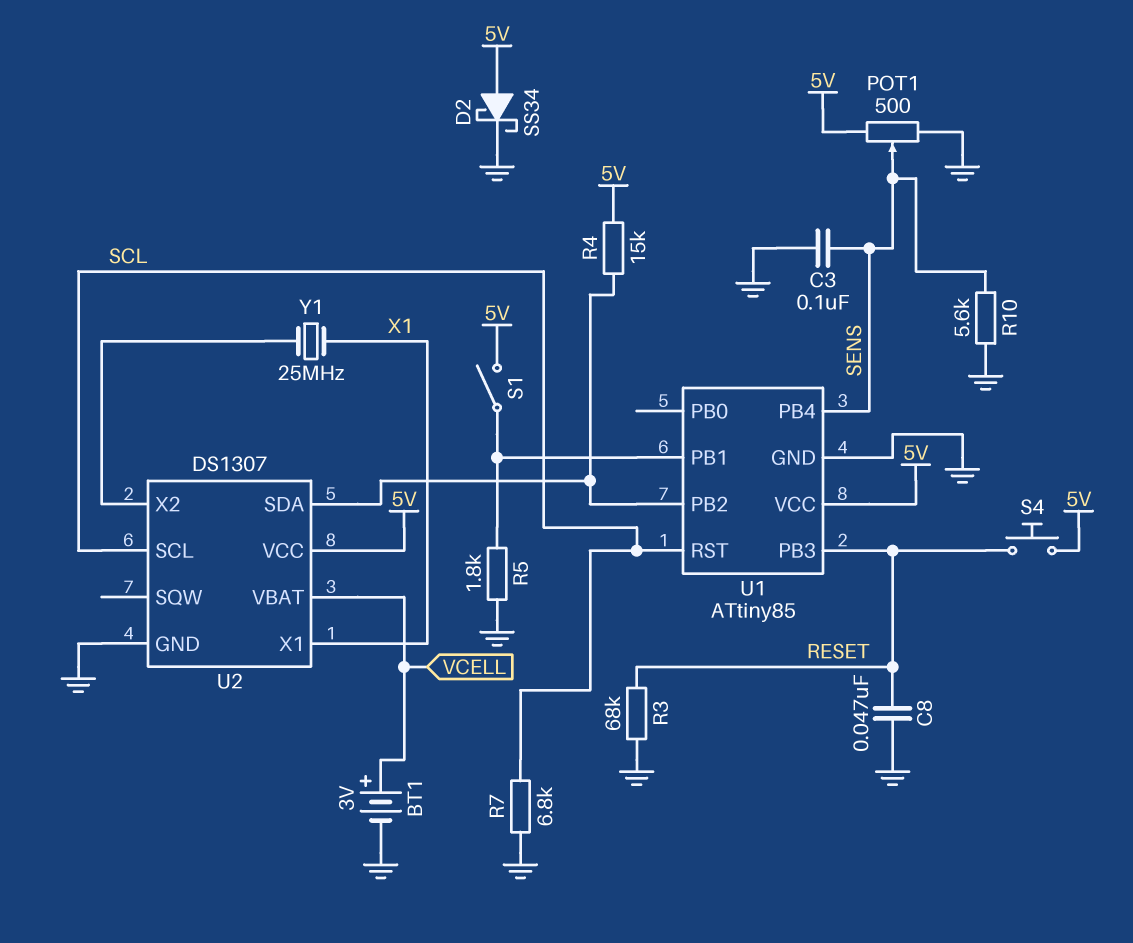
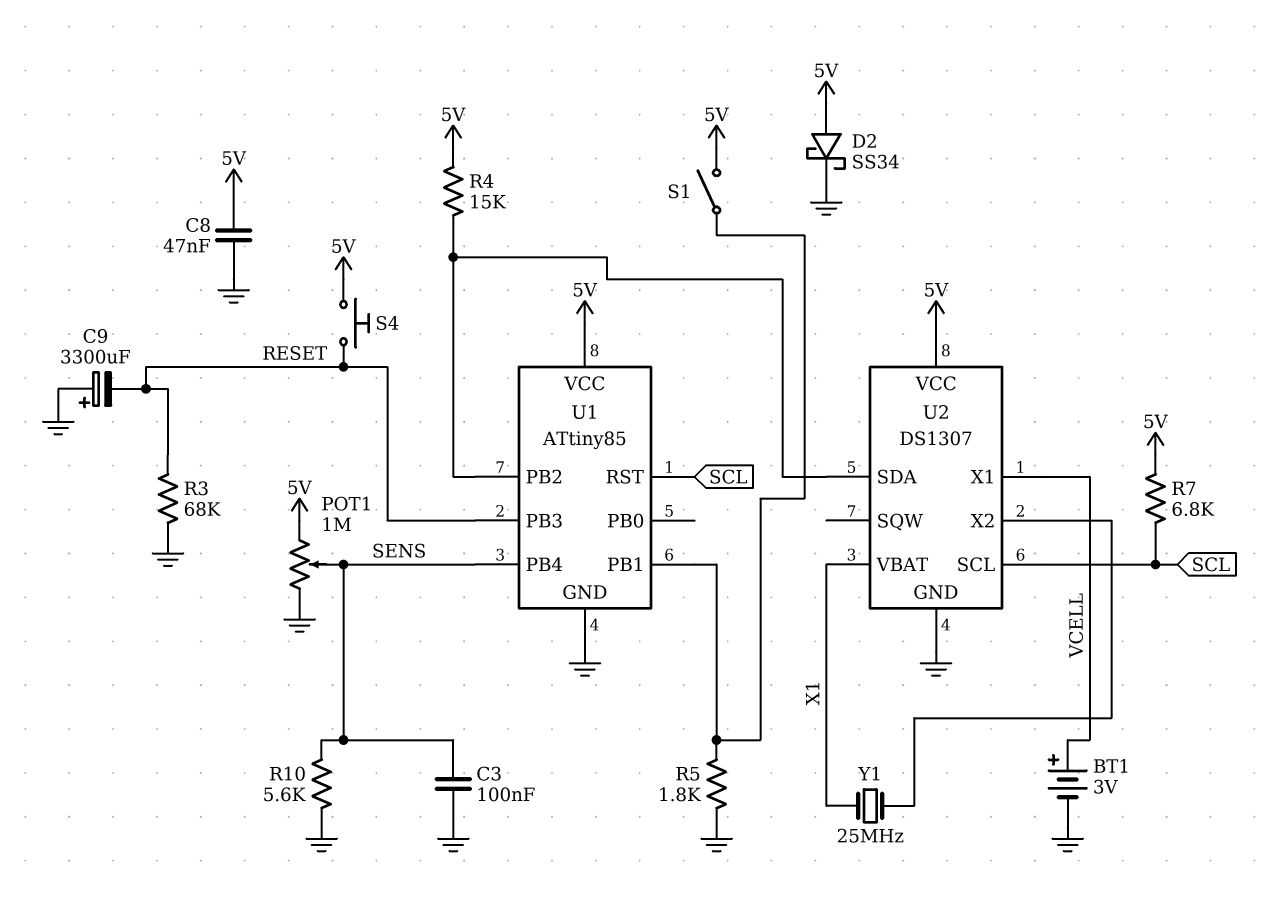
C8: 47nF (GND, RESET) -> 47nF (5V, GND)
C9: none -> 3300uF (plus GND, minus RESET)
POT1: 500 (5V, GND, wiper SENS) -> 1M (5V, GND, wiper SENS)
R7: 6.8k (GND, SCL) -> 6.8k (5V, SCL)
U2 pin VBAT: VCELL -> X1
U2 pin X1: X1 -> VCELL

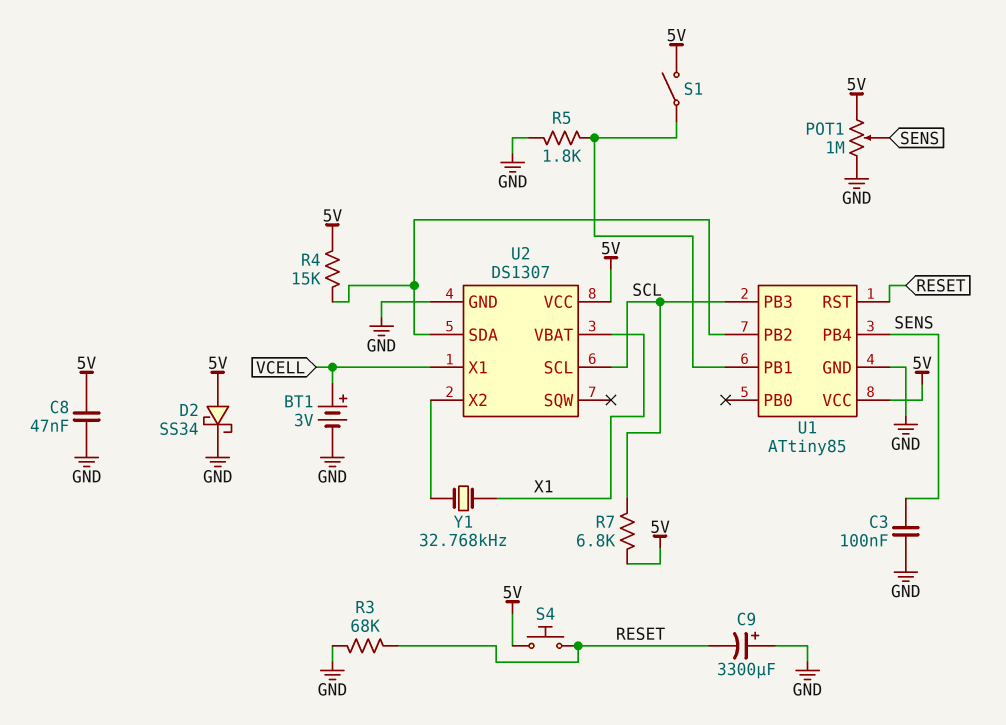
R10: 5.6k (GND, SENS) -> none
U1 pin PB3: RESET -> SCL
U1 pin RST: SCL -> RESET
Y1: 25MHz (U2/X2, X1) -> 32.768kHz (U2/X2, X1)

